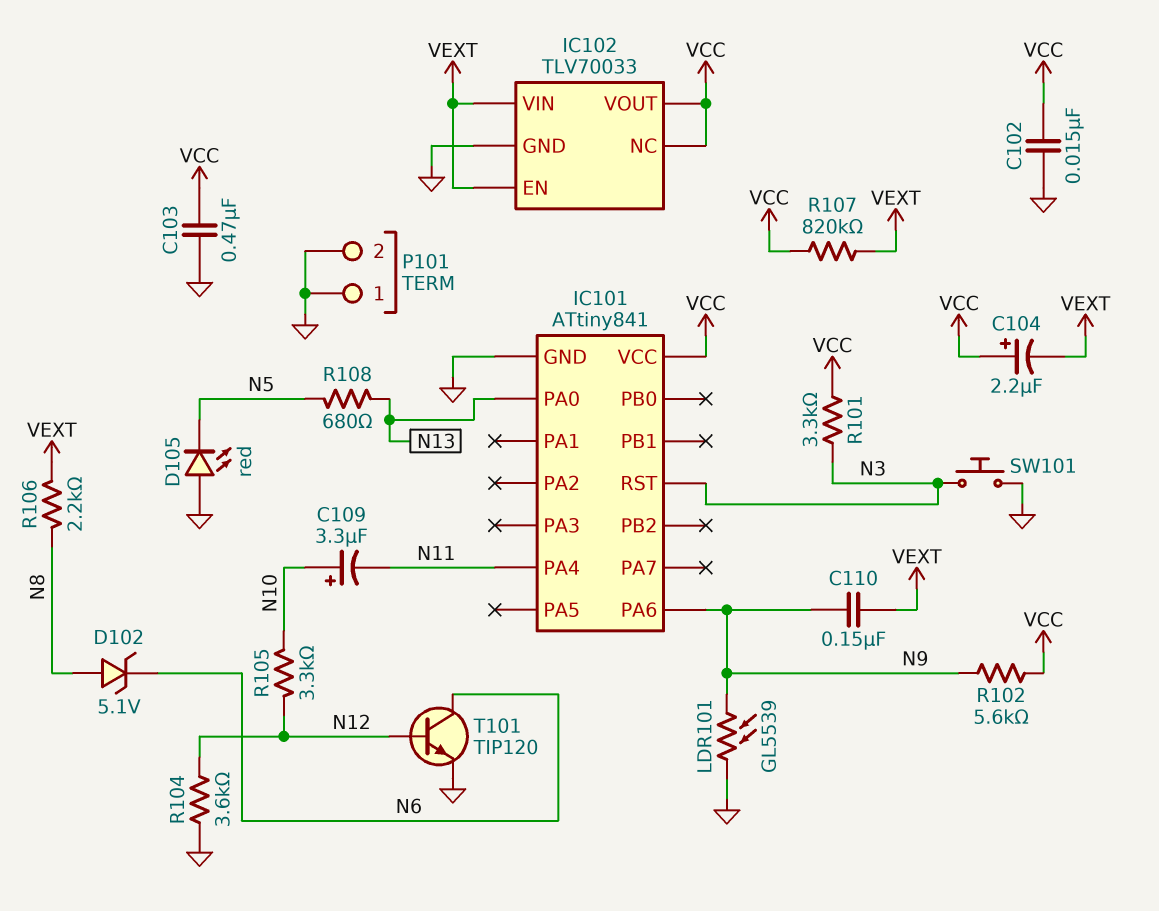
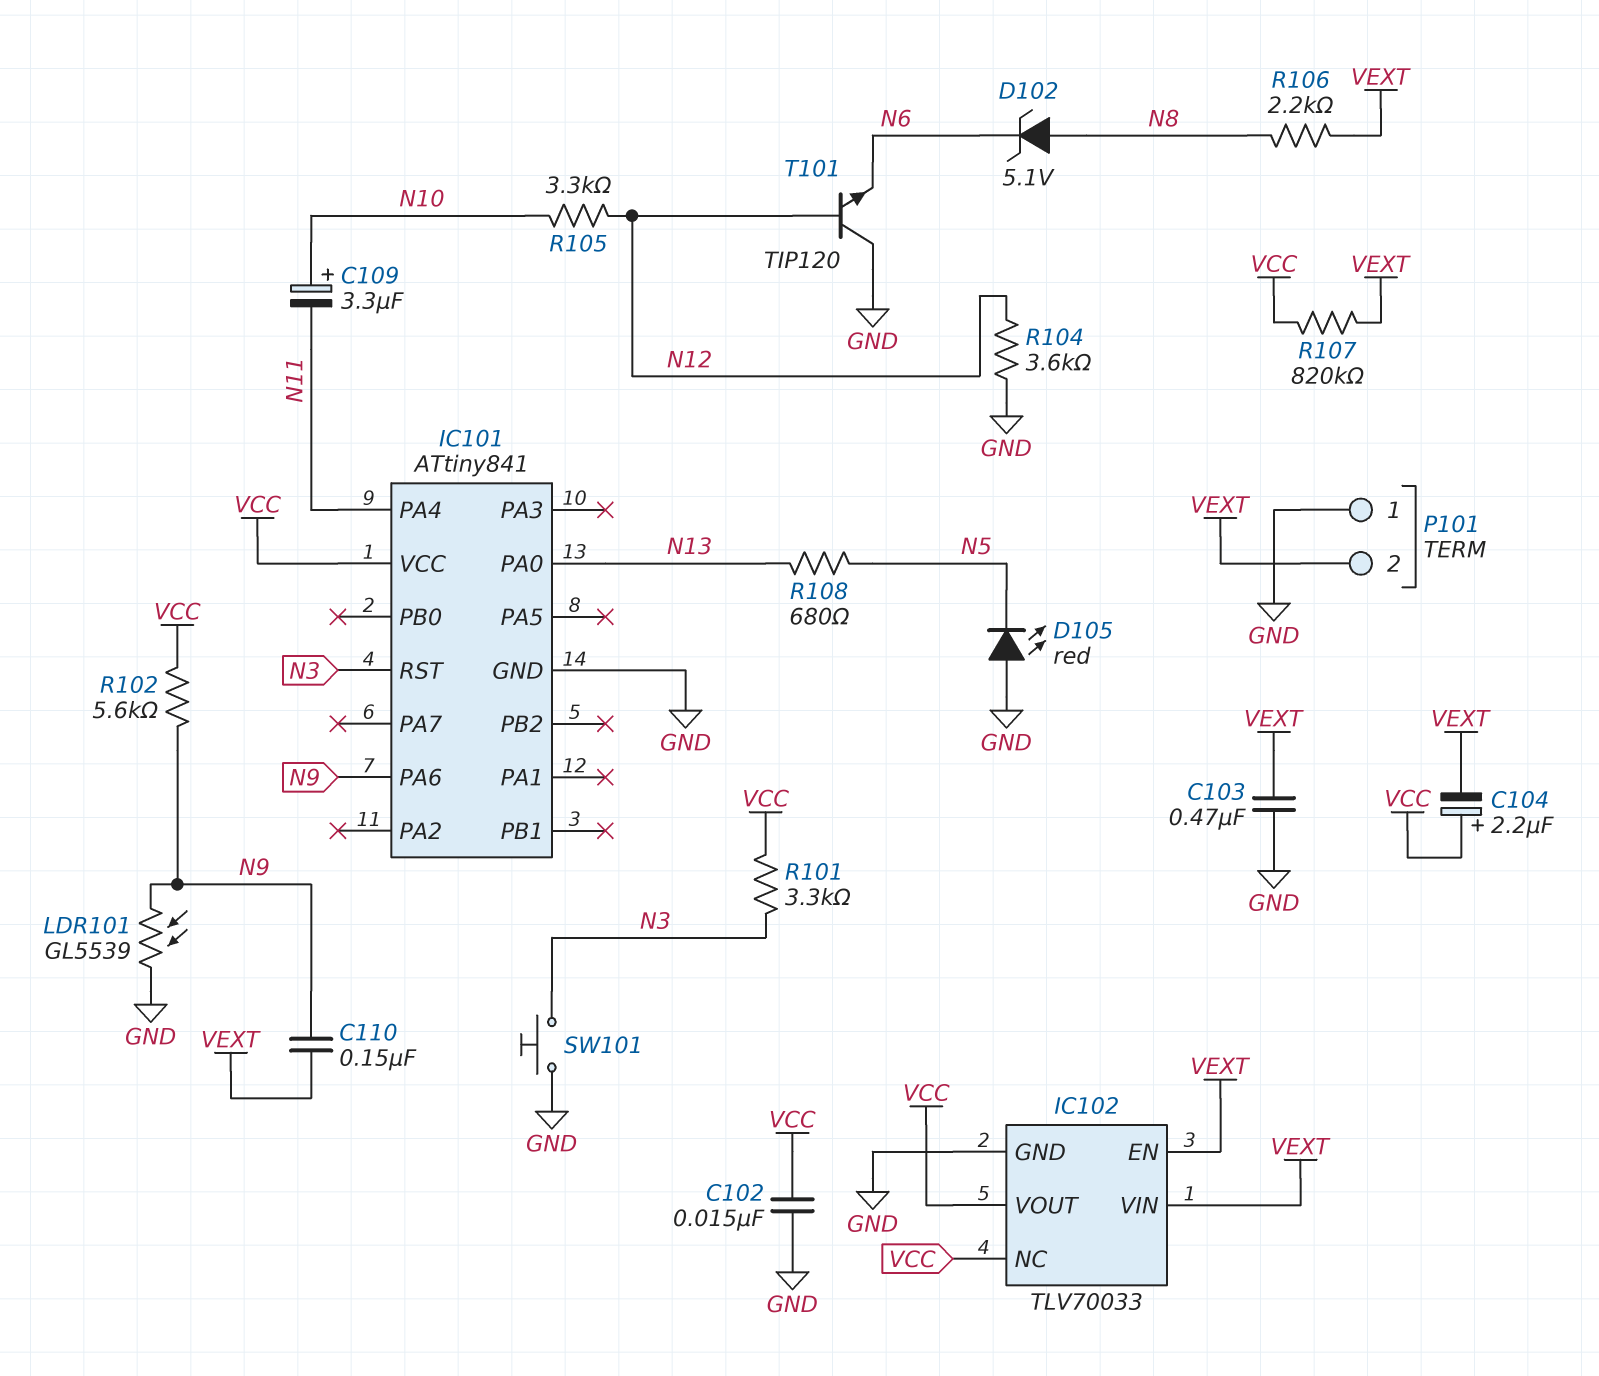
C103: 470nF (GND, VCC) -> 470nF (GND, VEXT)
P101 pin 2: GND -> VEXT
T101: NPN TIP120 (B N12, C N6, E GND) -> NPN TIP120 (B N12, C GND, E N6)

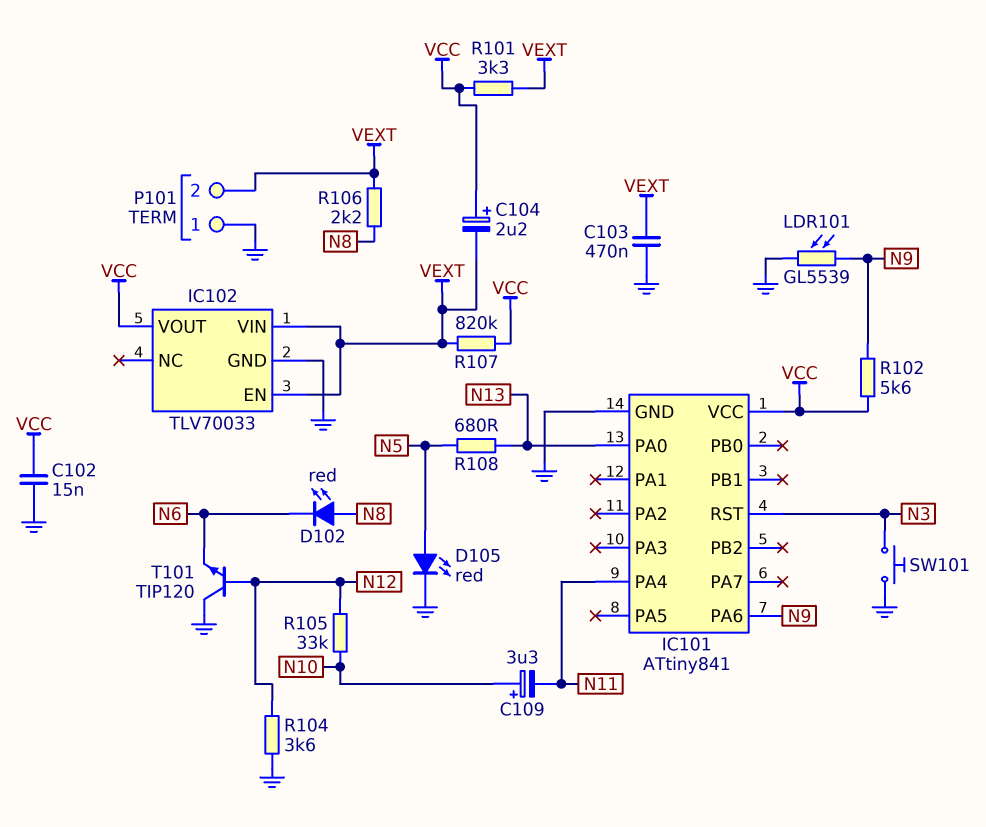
C110: 150nF (N9, VEXT) -> none
D102: zener 5.1V (A N8, K N6) -> LED red (A N8, K N6)
D105: LED red (A GND, K N5) -> LED red (A N5, K GND)
IC102 pin NC: VCC -> none
R101: 3.3k (N3, VCC) -> 3.3k (VCC, VEXT)
R105: 3.3k (N10, N12) -> 33k (N10, N12)

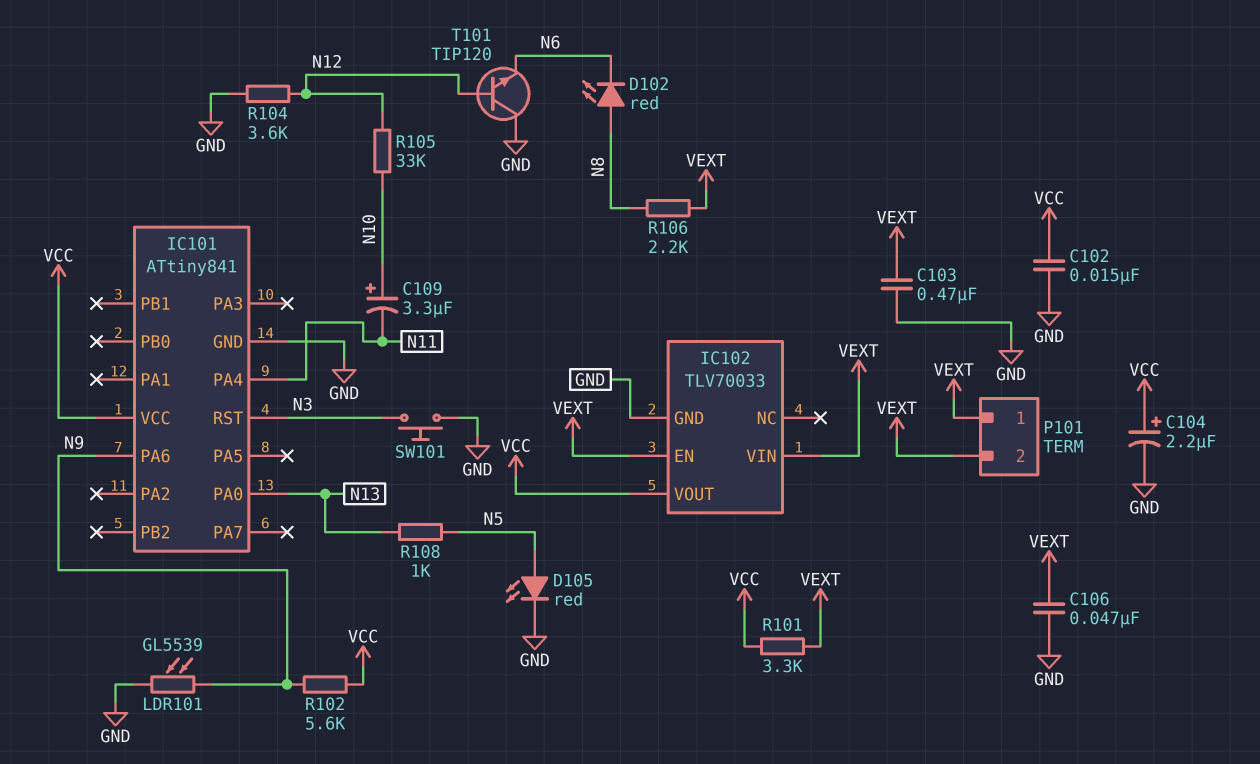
C104: 2.2uF (plus VCC, minus VEXT) -> 2.2uF (plus VCC, minus GND)
C106: none -> 47nF (GND, VEXT)
P101 pin 1: GND -> VEXT
R107: 820k (VCC, VEXT) -> none
R108: 680 (N5, N13) -> 1k (N5, N13)

